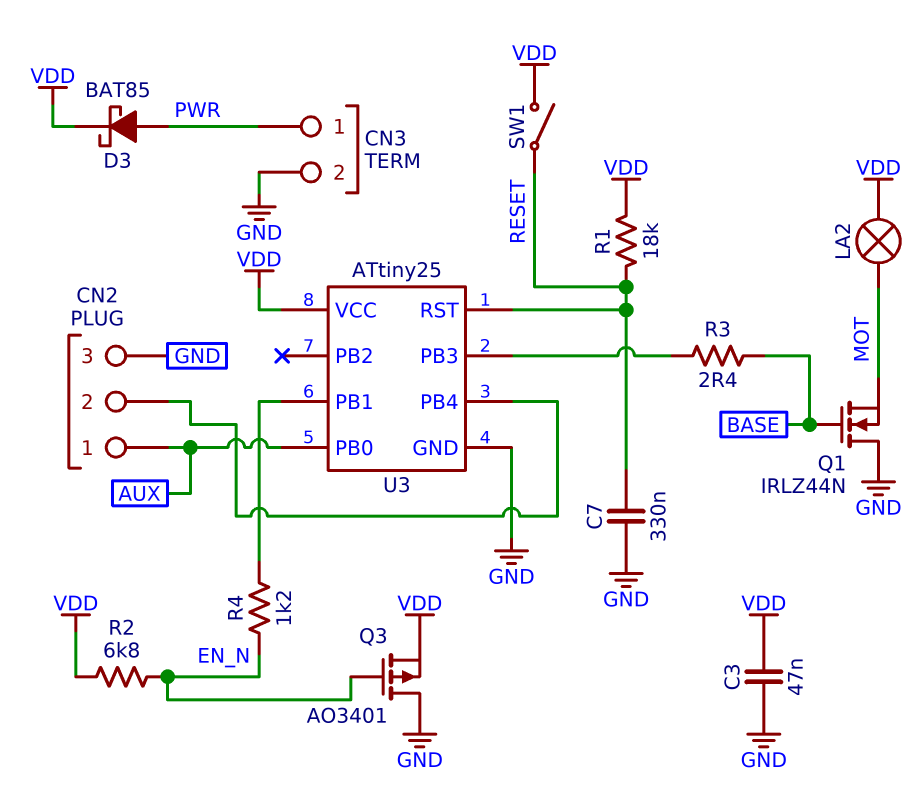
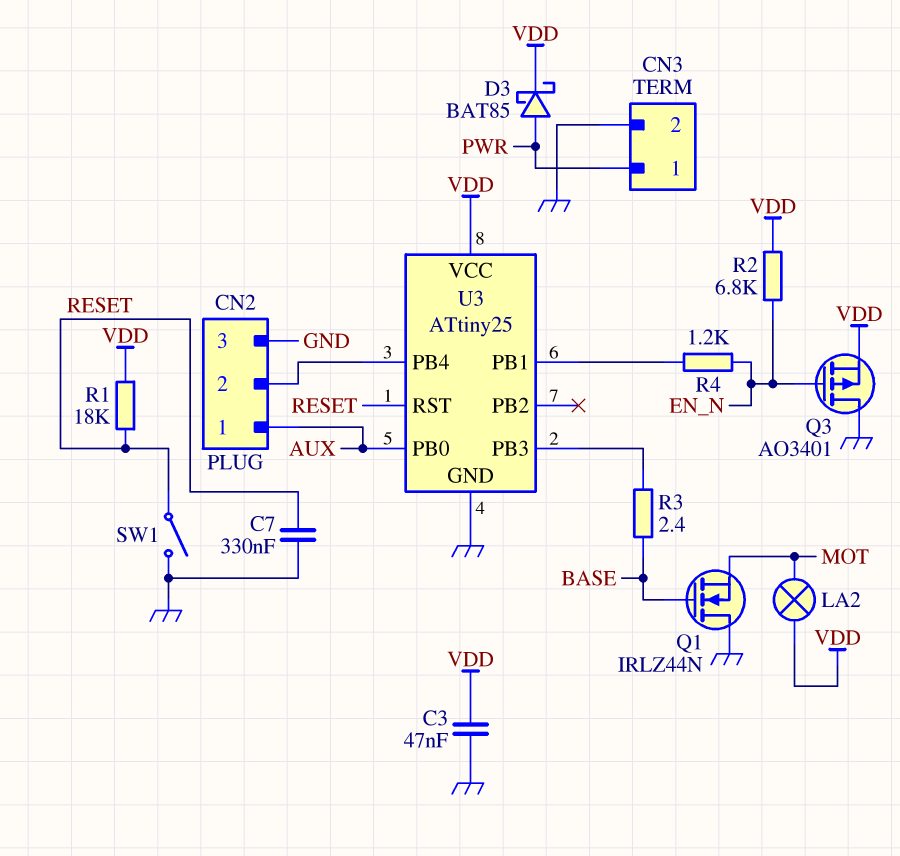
SW1: switch (RESET, VDD) -> switch (GND, RESET)

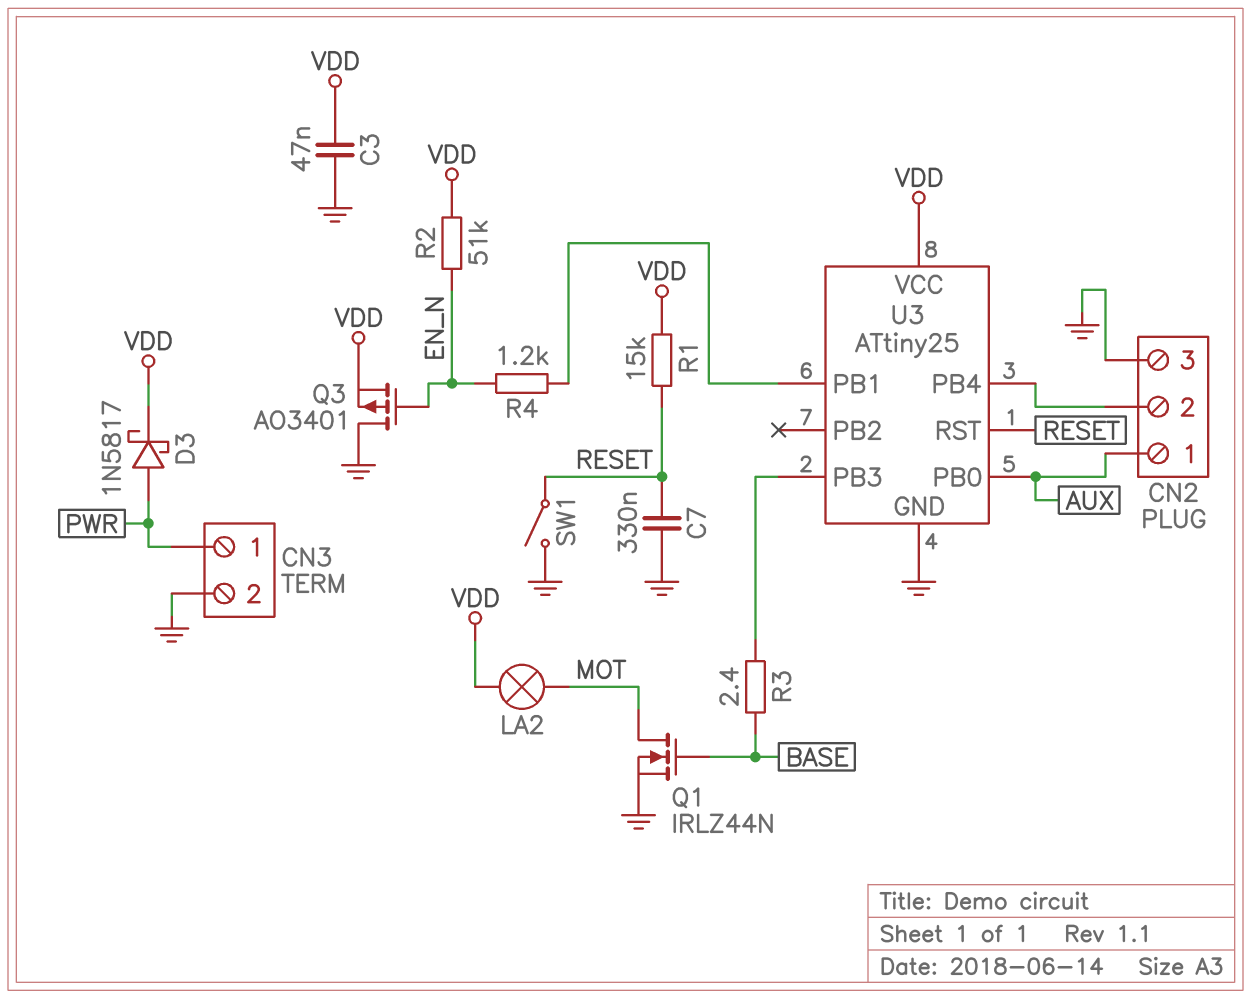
D3: schottky BAT85 (A PWR, K VDD) -> schottky 1N5817 (A PWR, K VDD)
Q1: NMOS IRLZ44N (G BASE, D GND, S MOT) -> NMOS IRLZ44N (G BASE, D MOT, S GND)
R1: 18k (RESET, VDD) -> 15k (RESET, VDD)
R2: 6.8k (EN_N, VDD) -> 51k (EN_N, VDD)

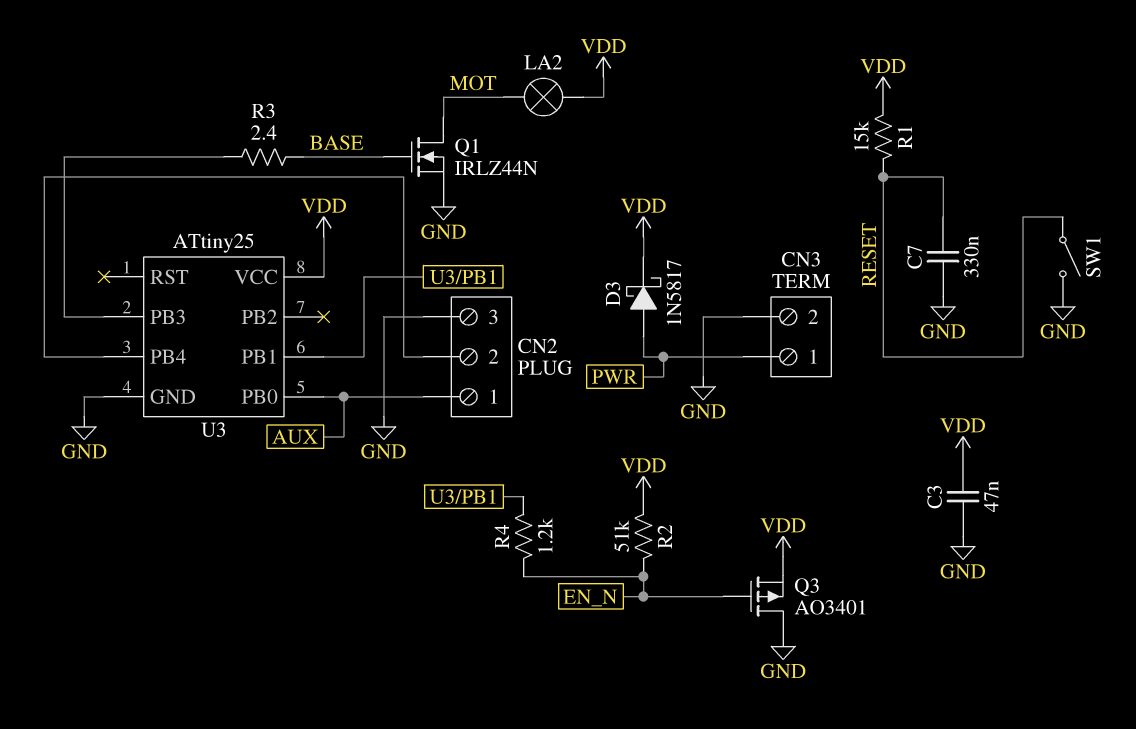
U3 pin RST: RESET -> none

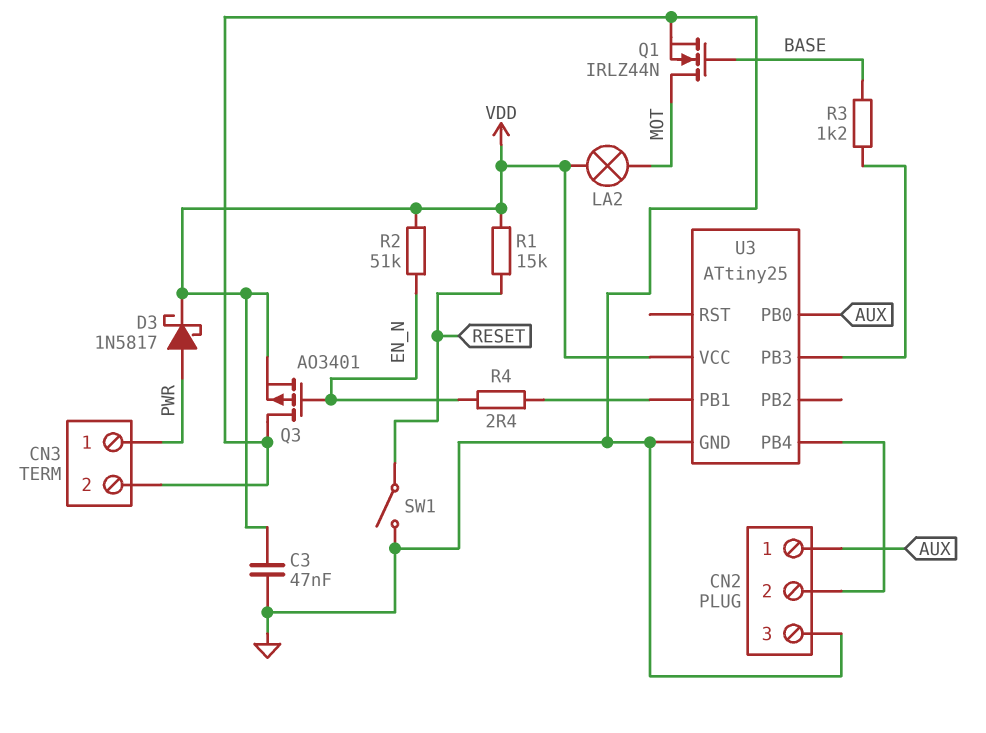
C7: 330nF (GND, RESET) -> none
R3: 2.4 (BASE, U3/PB3) -> 1.2k (BASE, U3/PB3)
R4: 1.2k (EN_N, U3/PB1) -> 2.4 (EN_N, U3/PB1)

